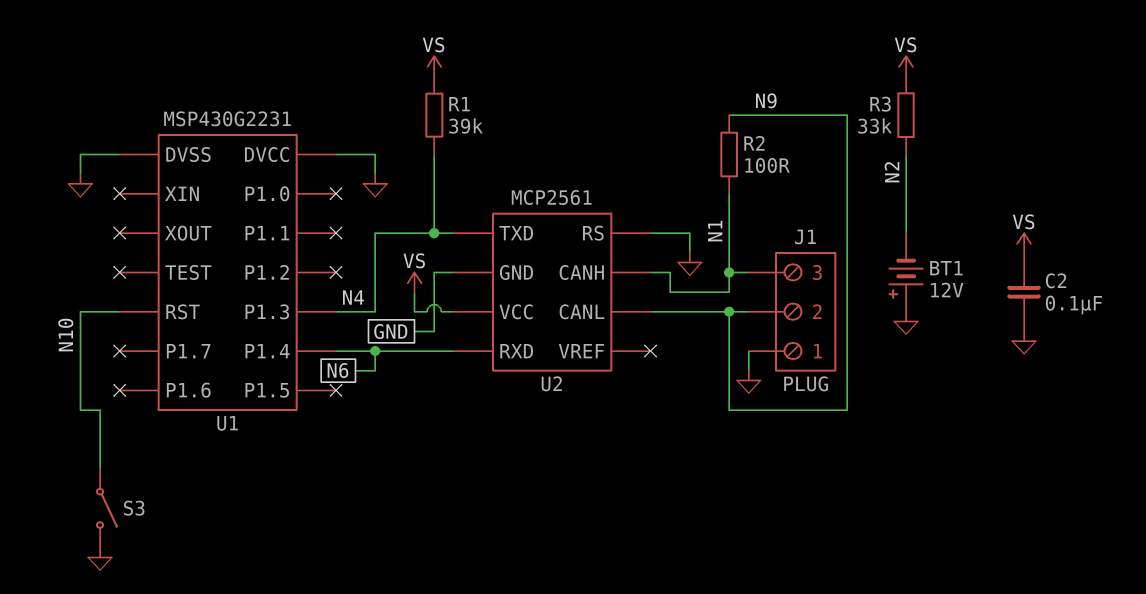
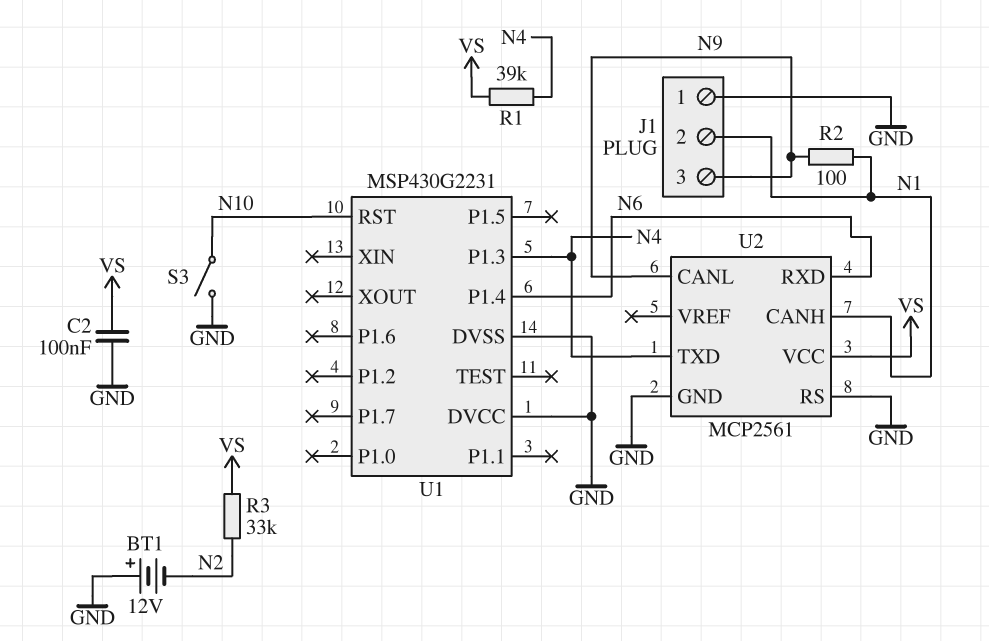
J1 pin 2: N9 -> N1
J1 pin 3: N1 -> N9

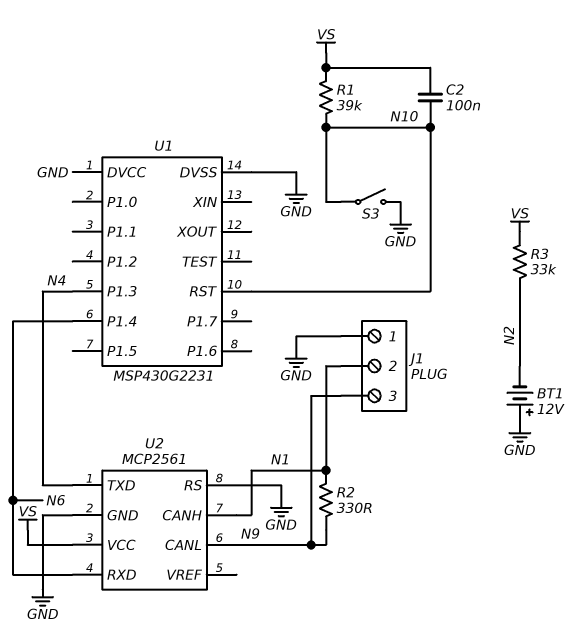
C2: 100nF (GND, VS) -> 100nF (N10, VS)
R1: 39k (N4, VS) -> 39k (N10, VS)
R2: 100 (N1, N9) -> 330 (N1, N9)

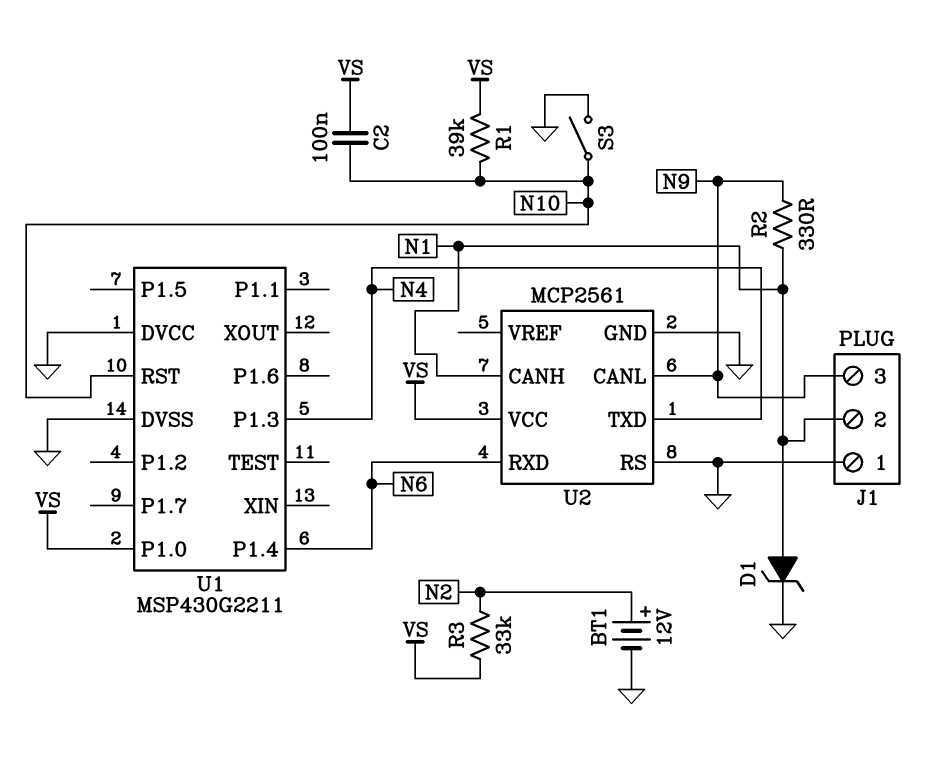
BT1: 12V (plus GND, minus N2) -> 12V (plus N2, minus GND)
D1: none -> zener (A N1, K GND)
U1: MSP430G2231 -> MSP430G2211
U1 pin P1.0: none -> VS

